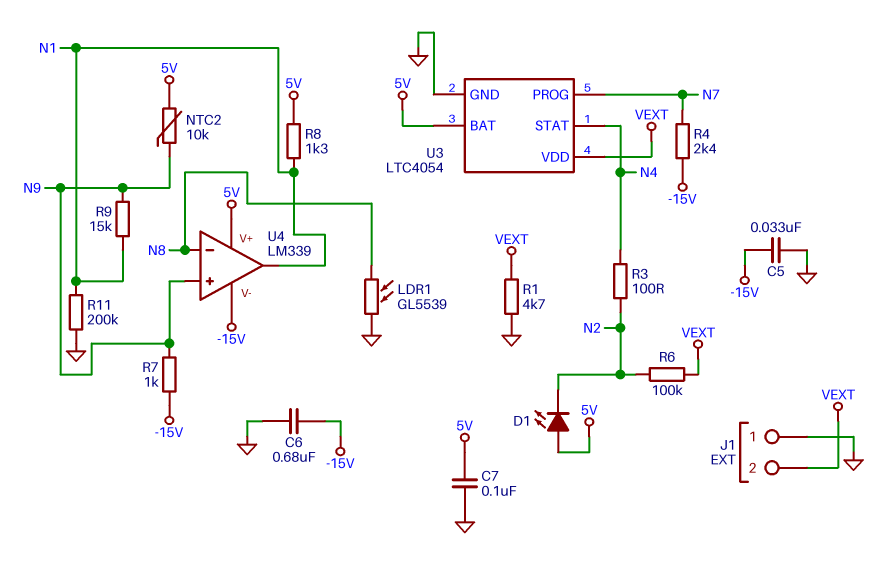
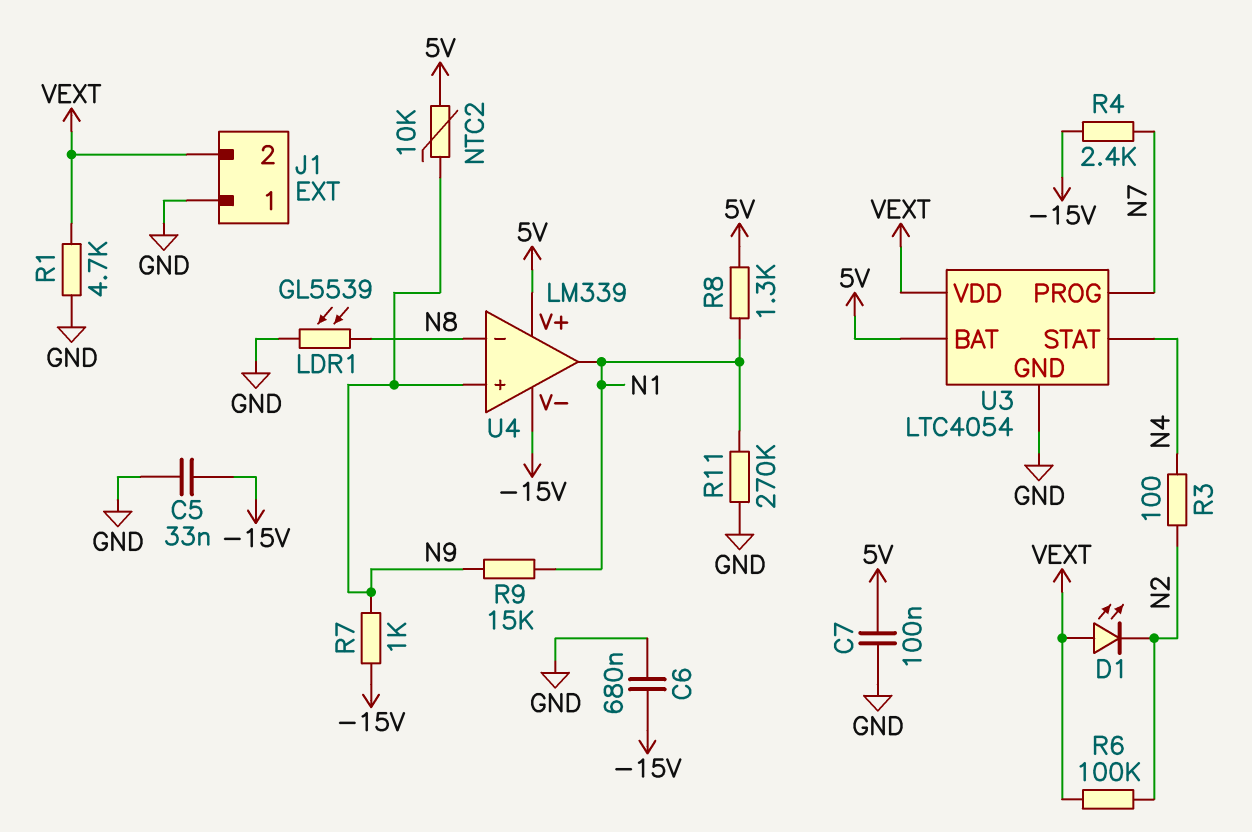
D1: LED (A 5V, K N2) -> LED (A VEXT, K N2)
R11: 200k (GND, N1) -> 270k (GND, N1)

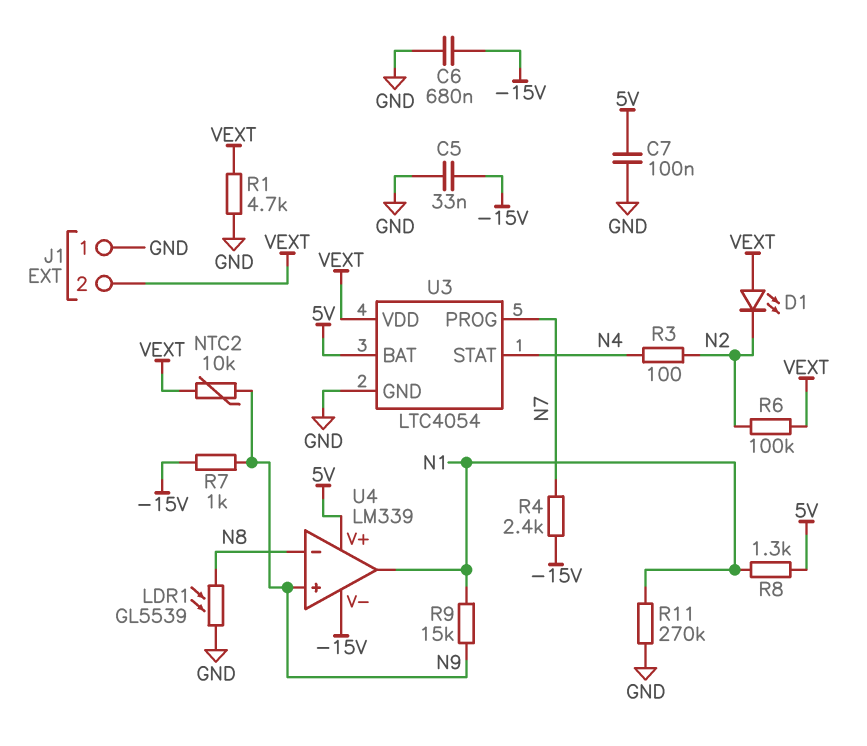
NTC2: 10k (5V, N9) -> 10k (N9, VEXT)

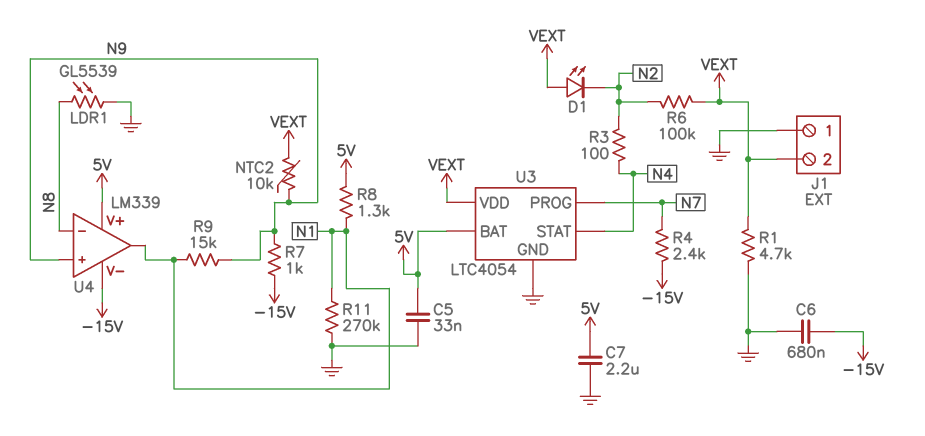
C5: 33nF (-15V, GND) -> 33nF (5V, GND)
C7: 100nF (5V, GND) -> 2.2uF (5V, GND)

